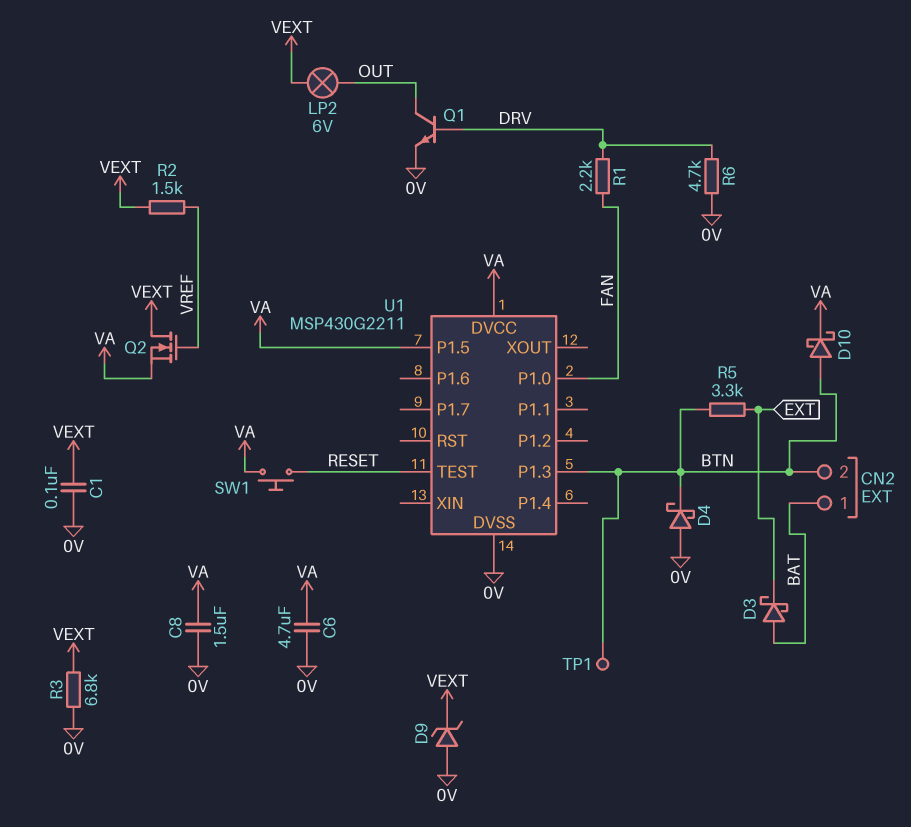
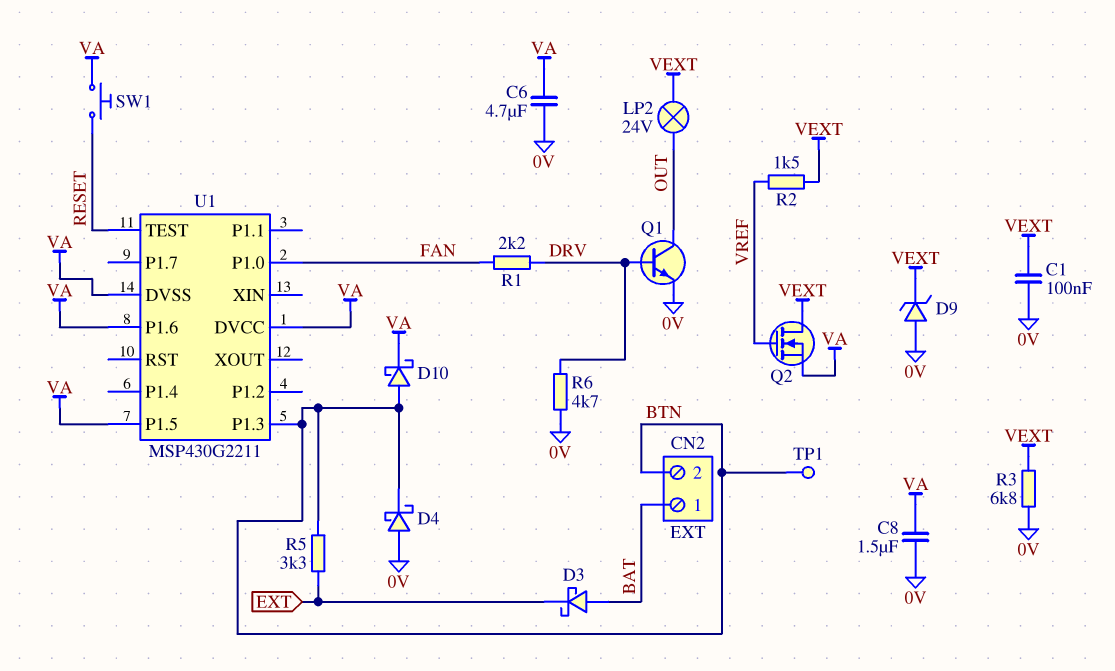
LP2: lamp 6V (OUT, VEXT) -> lamp 24V (OUT, VEXT)
U1 pin DVSS: 0V -> VA
U1 pin P1.6: none -> VA

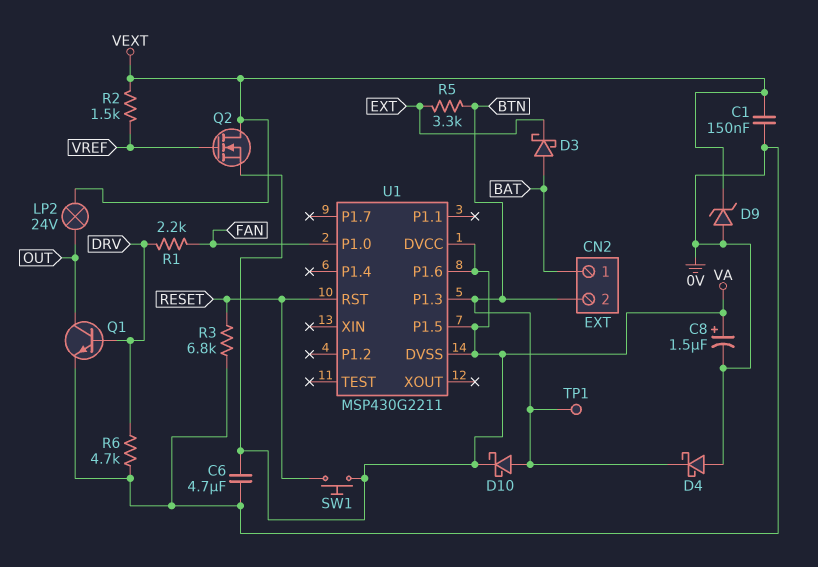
C1: 100nF (0V, VEXT) -> 150nF (0V, VEXT)
C8: 1.5uF (0V, VA) -> 1.5uF (plus VA, minus 0V)
R3: 6.8k (0V, VEXT) -> 6.8k (0V, RESET)
U1 pin RST: none -> RESET
U1 pin TEST: RESET -> none

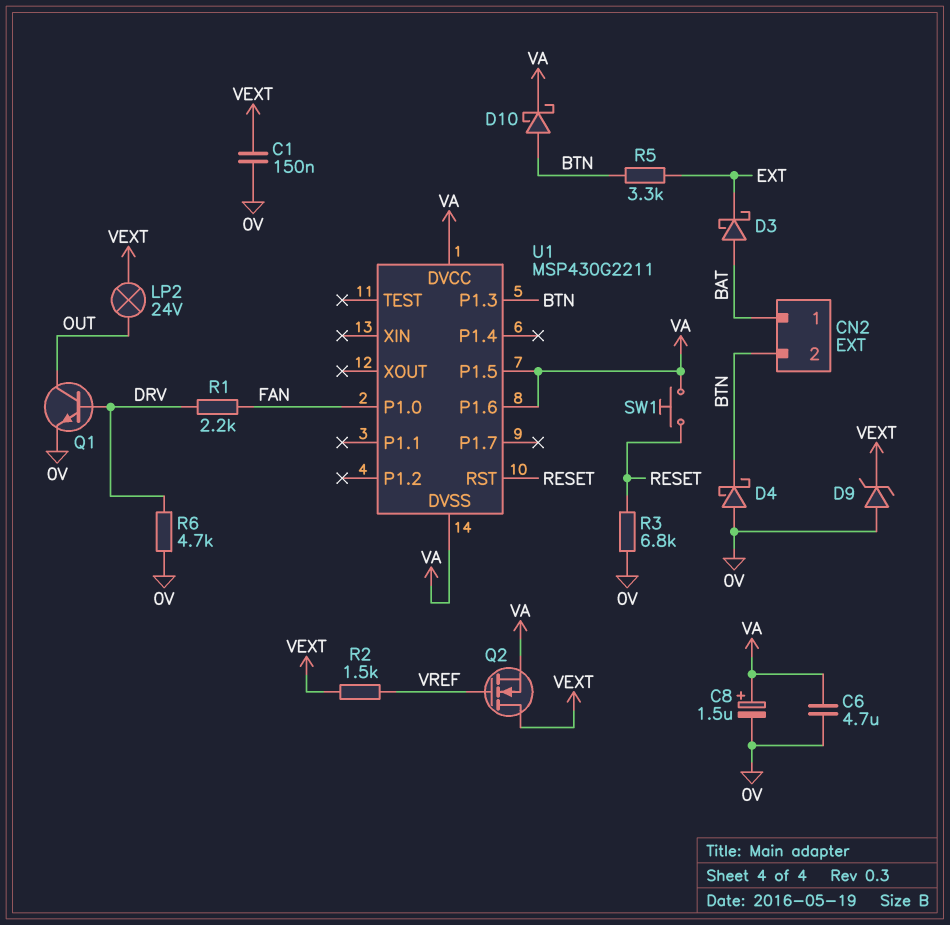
TP1: test point (BTN) -> none

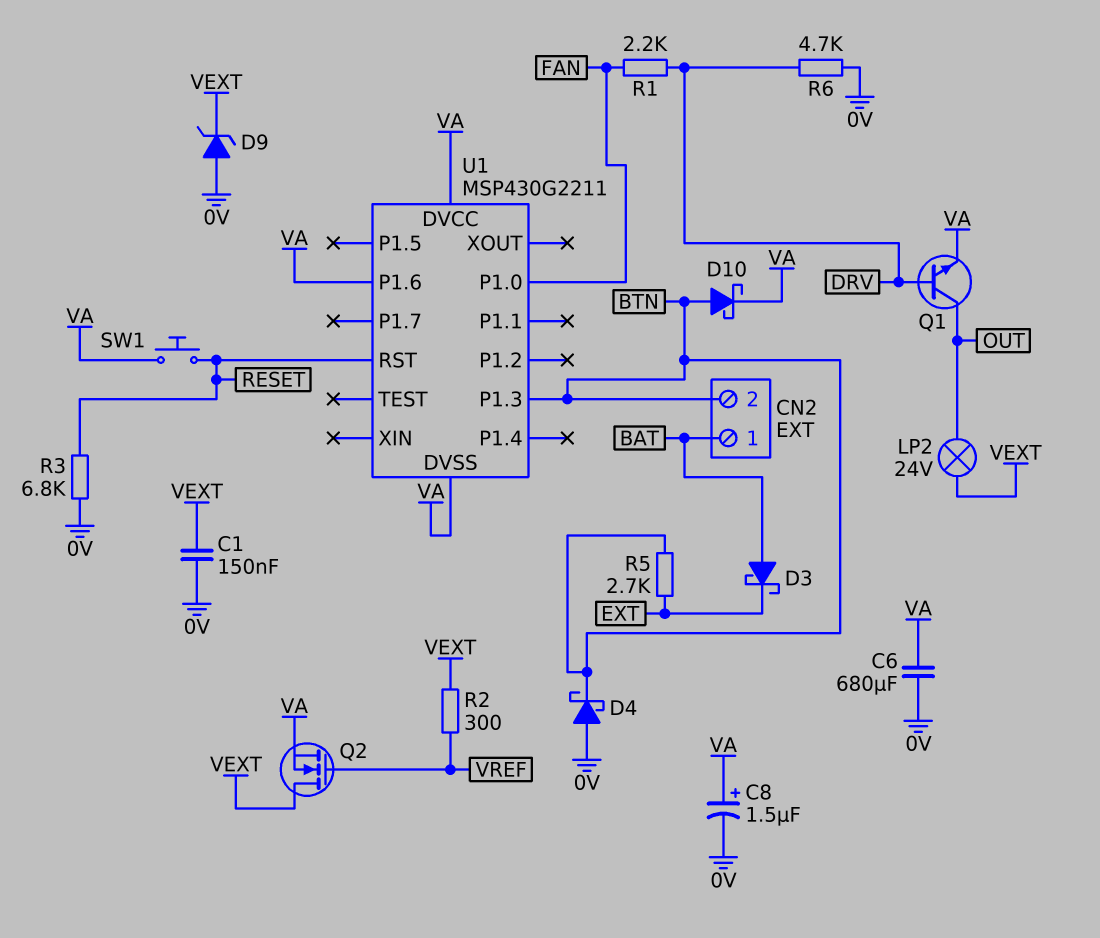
C6: 4.7uF (0V, VA) -> 680uF (0V, VA)
Q1: NPN (B DRV, C OUT, E 0V) -> NPN (B DRV, C OUT, E VA)
R2: 1.5k (VEXT, VREF) -> 300 (VEXT, VREF)
R5: 3.3k (BTN, EXT) -> 2.7k (BTN, EXT)
U1 pin P1.5: VA -> none

